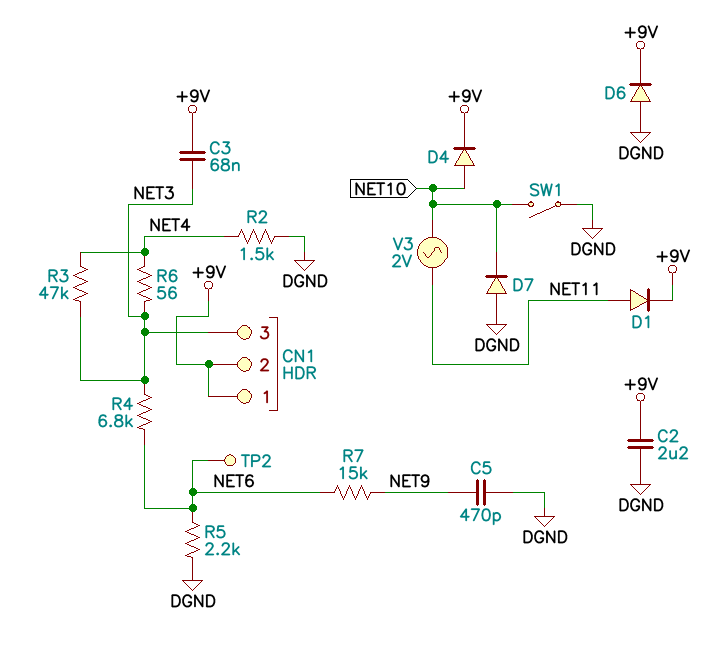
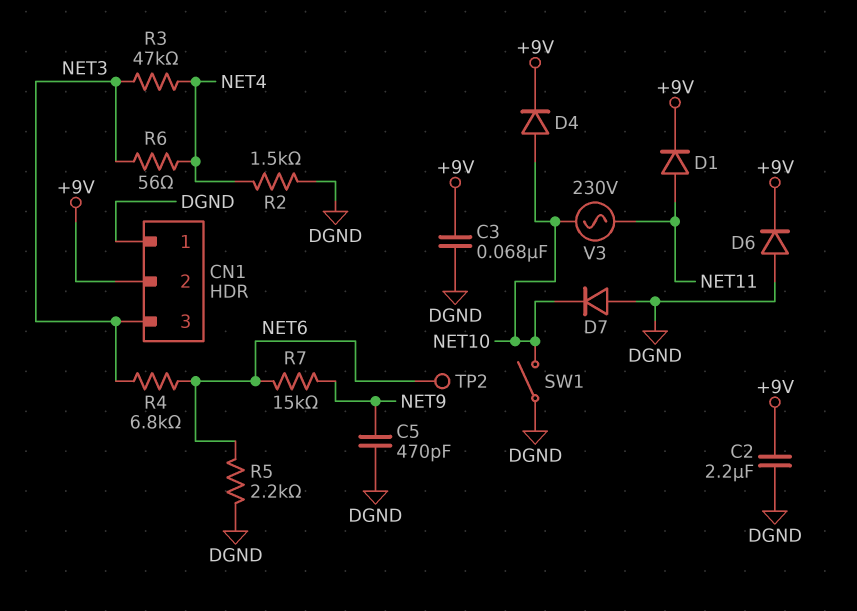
C3: 68nF (+9V, NET3) -> 68nF (+9V, DGND)
CN1 pin 1: +9V -> DGND
V3: AC 2V (NET10, NET11) -> AC 230V (NET10, NET11)

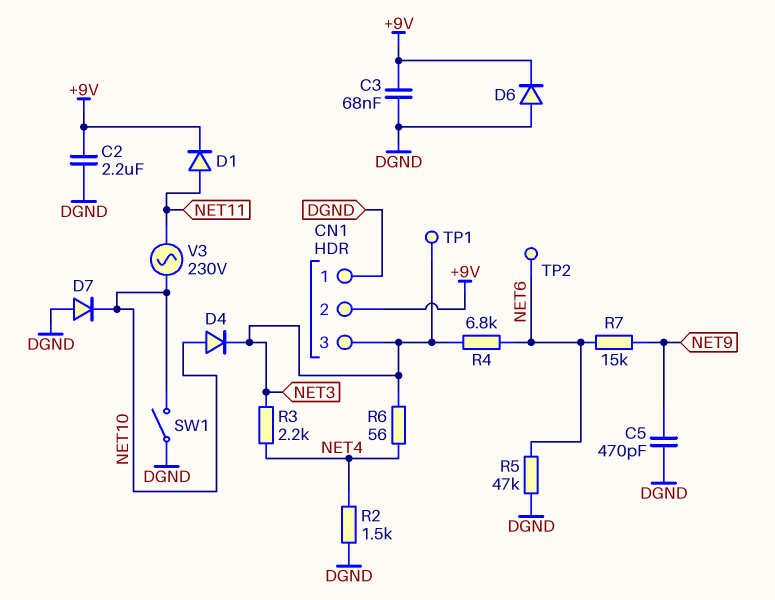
D4: diode (A NET10, K +9V) -> diode (A NET10, K NET3)
R3: 47k (NET3, NET4) -> 2.2k (NET3, NET4)
R5: 2.2k (DGND, NET6) -> 47k (DGND, NET6)
TP1: none -> test point (NET3)

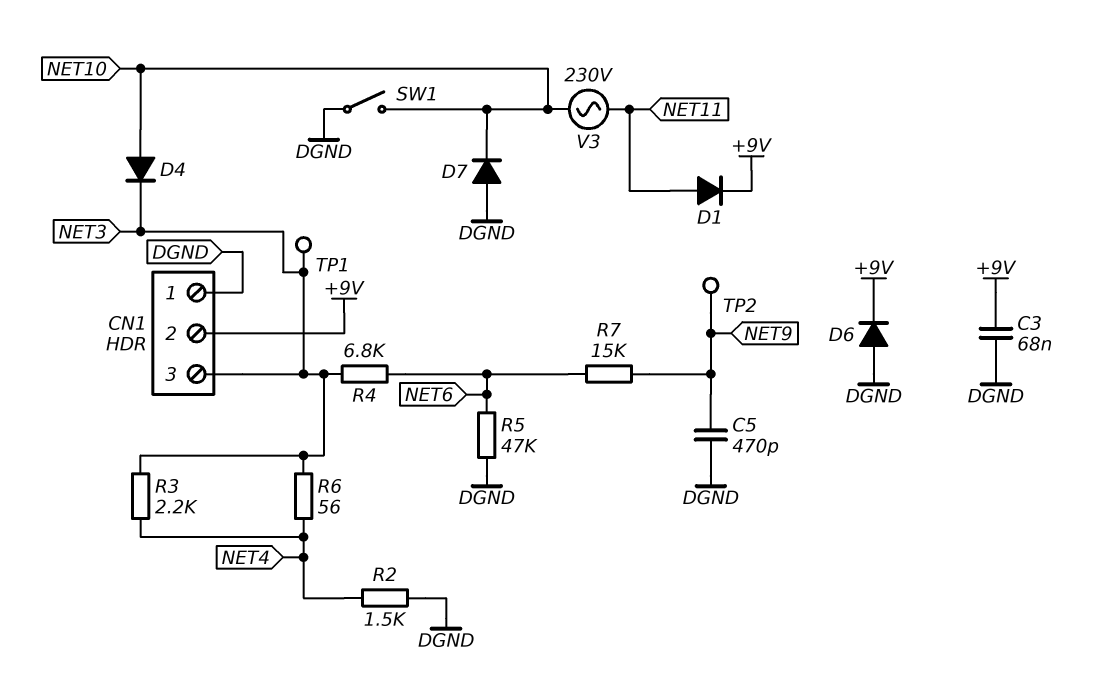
C2: 2.2uF (+9V, DGND) -> none
TP2: test point (NET6) -> test point (NET9)

